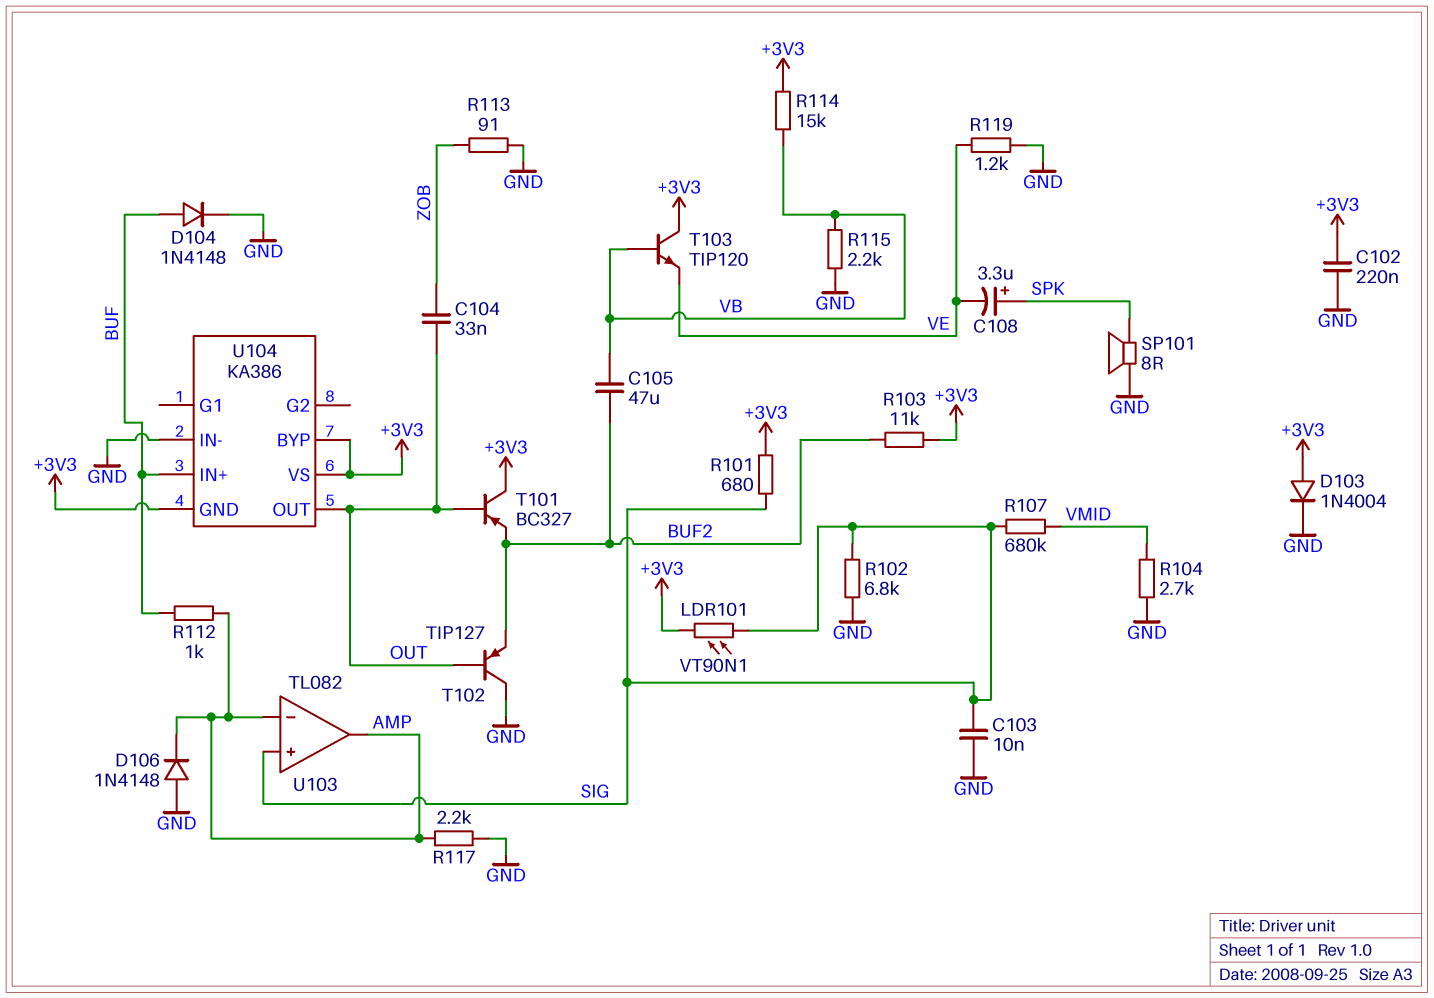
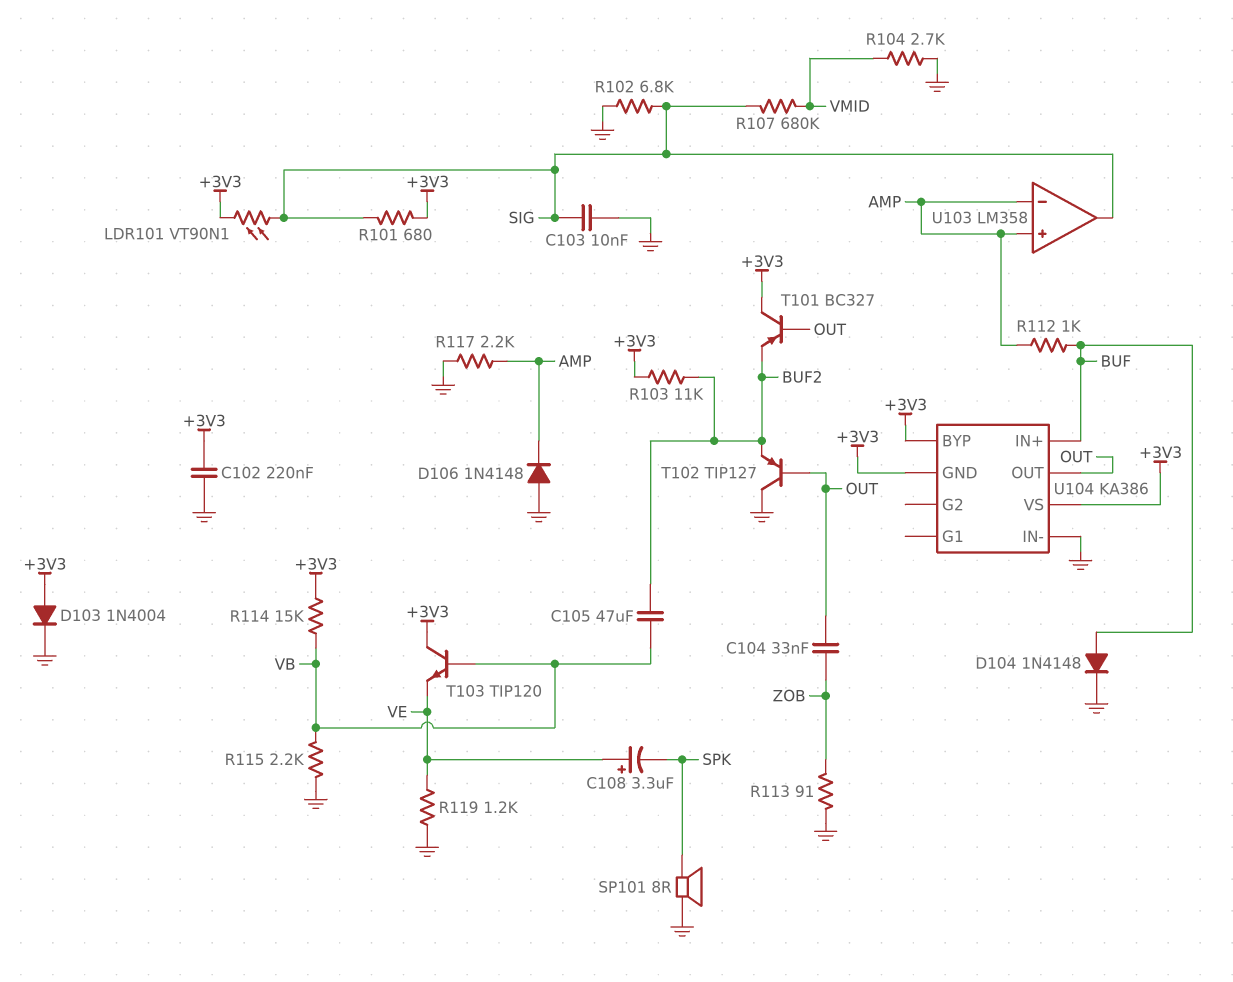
C108: 3.3uF (plus SPK, minus VE) -> 3.3uF (plus VE, minus SPK)
U103: TL082 -> LM358
U103 pin in+: SIG -> AMP
U103 pin out: AMP -> SIG

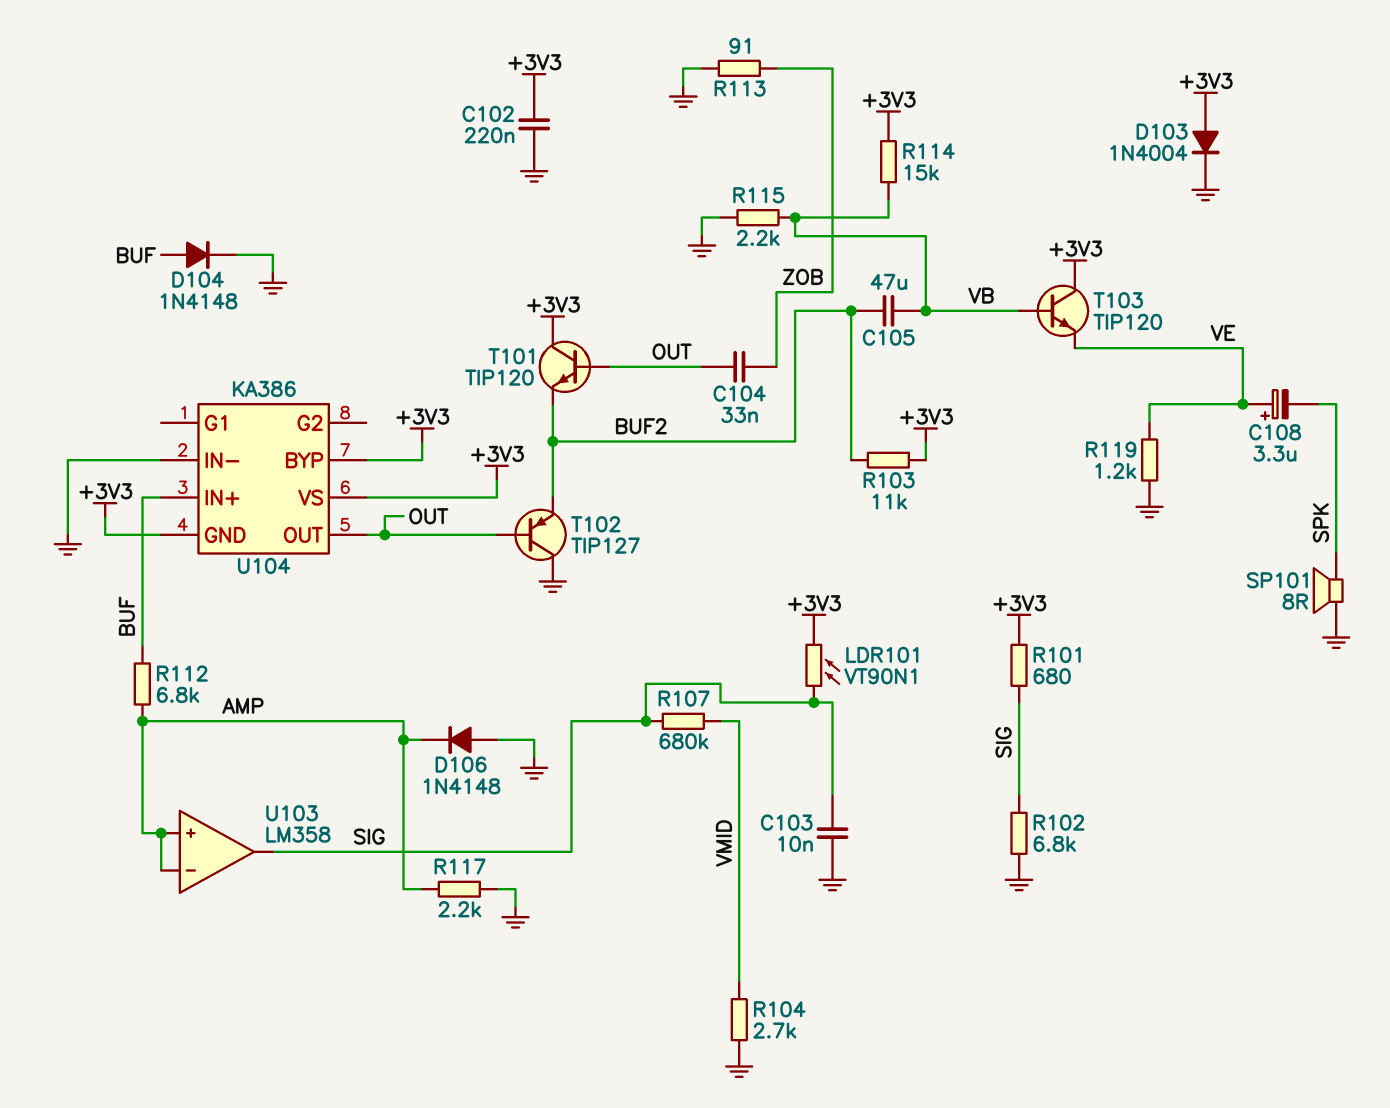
R112: 1k (AMP, BUF) -> 6.8k (AMP, BUF)
T101: PNP BC327 (B OUT, C +3V3, E BUF2) -> NPN TIP120 (B OUT, C +3V3, E BUF2)

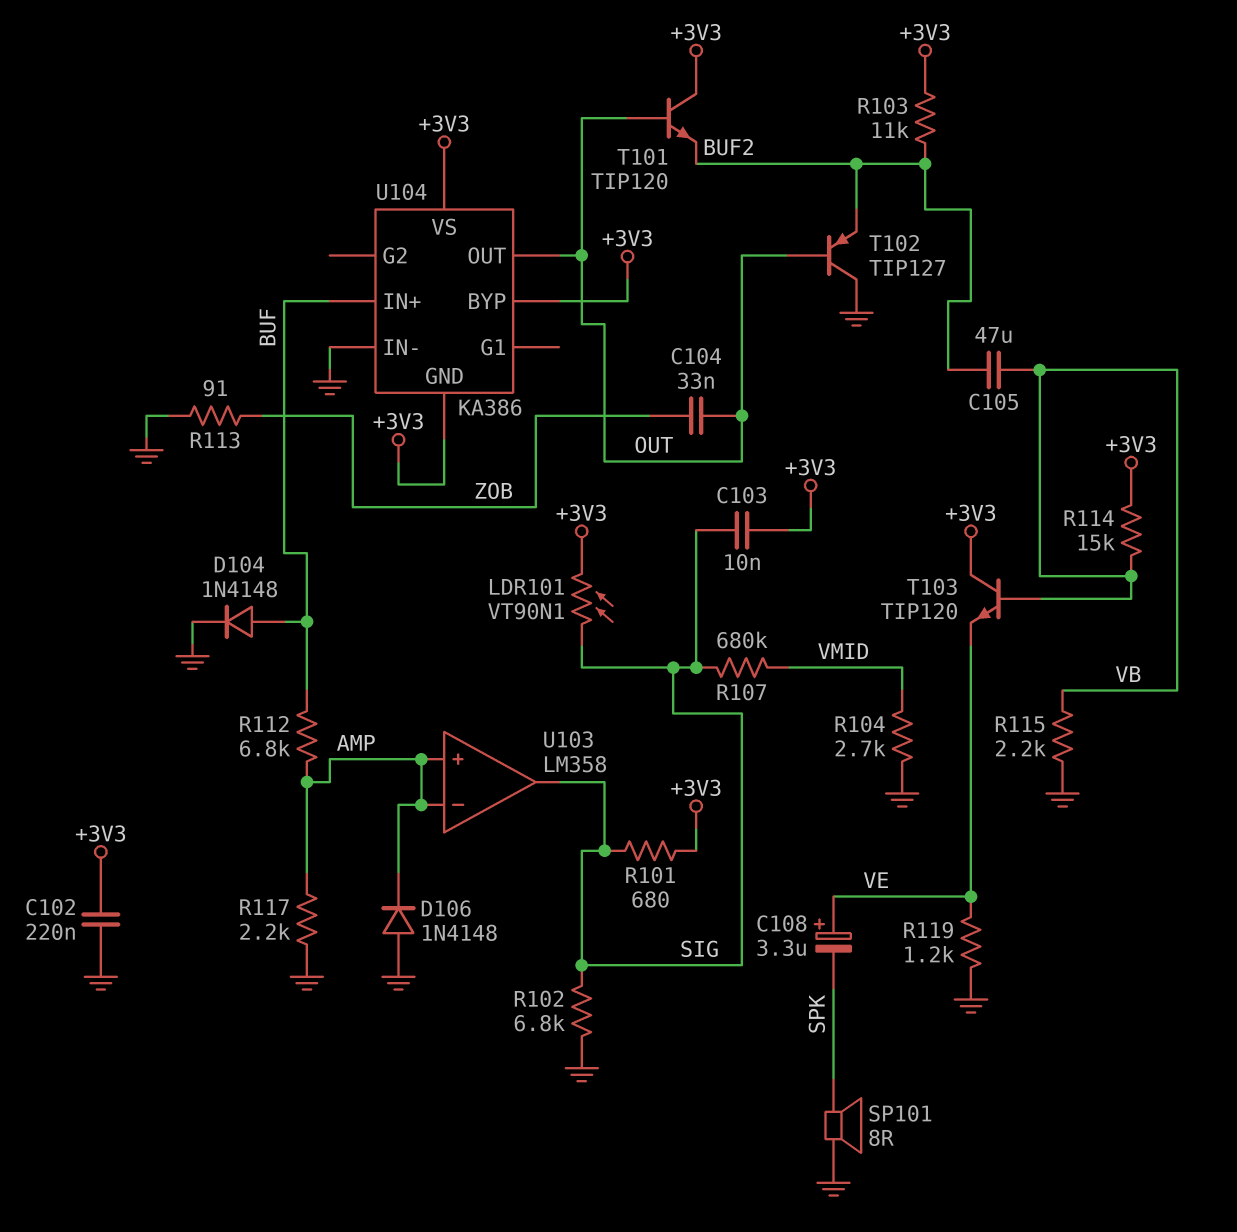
C103: 10nF (GND, SIG) -> 10nF (+3V3, SIG)
D103: diode 1N4004 (A +3V3, K GND) -> none

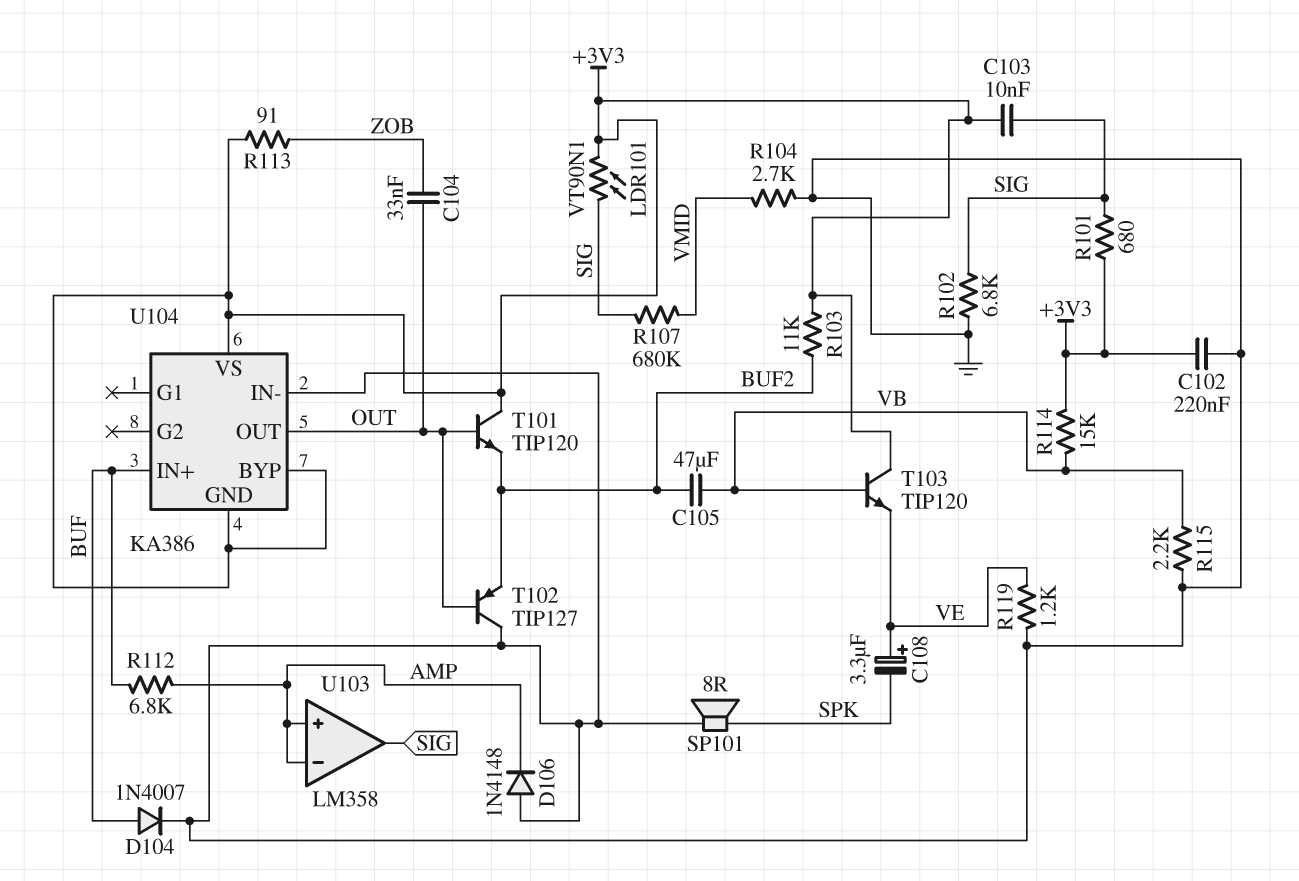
D104: diode 1N4148 (A BUF, K GND) -> diode 1N4007 (A BUF, K GND)
R113: 91 (GND, ZOB) -> 91 (+3V3, ZOB)
R117: 2.2k (AMP, GND) -> none

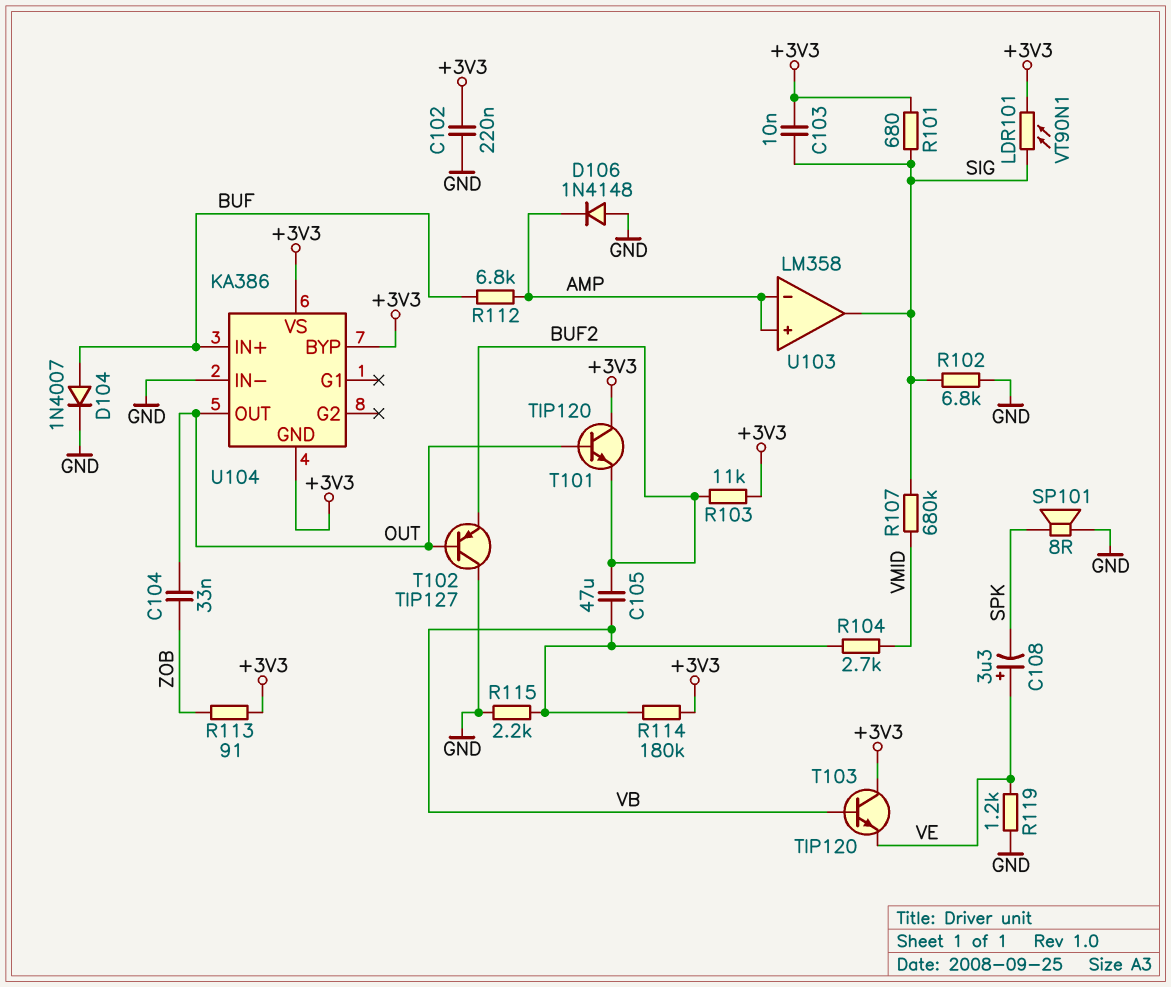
R104: 2.7k (GND, VMID) -> 2.7k (VB, VMID)
R114: 15k (+3V3, VB) -> 180k (+3V3, VB)

